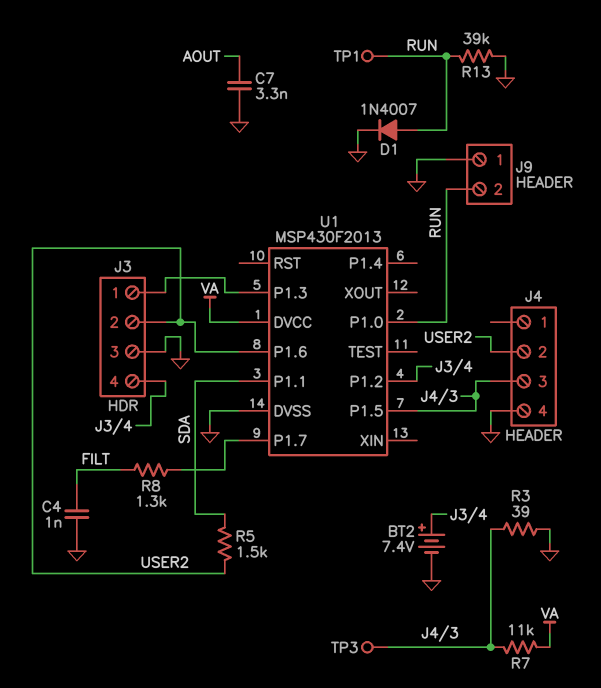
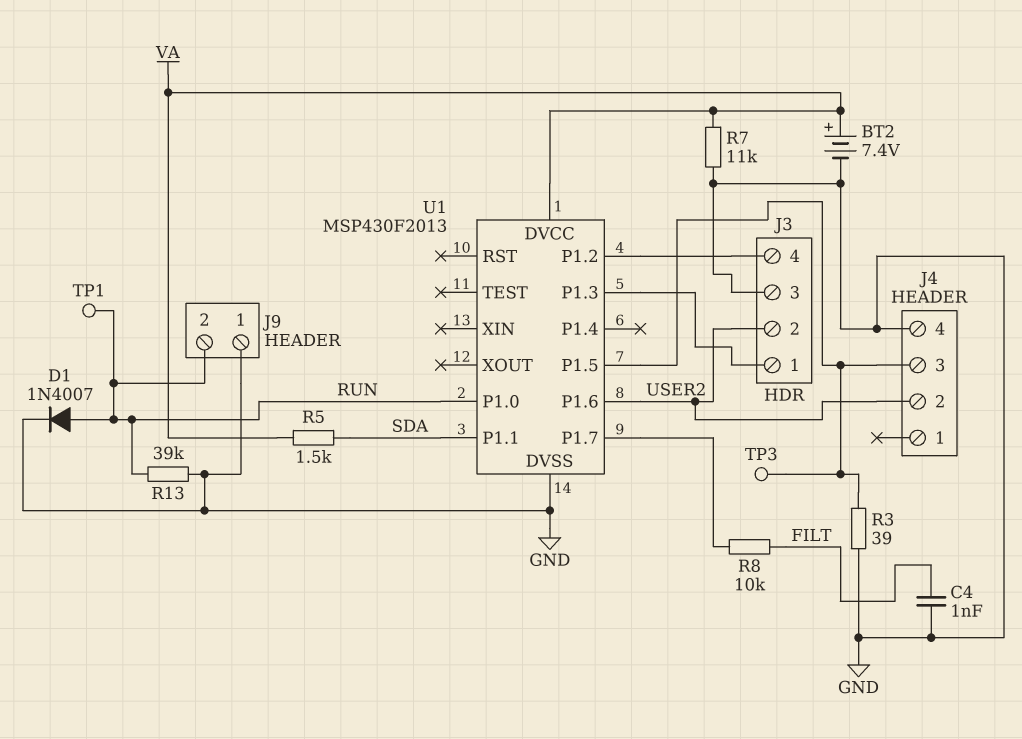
BT2: 7.4V (plus J3/4, minus GND) -> 7.4V (plus VA, minus GND)
C7: 3.3nF (AOUT, GND) -> none
R5: 1.5k (SDA, USER2) -> 1.5k (SDA, VA)
R7: 11k (J4/3, VA) -> 11k (GND, VA)
R8: 1.3k (FILT, U1/P1.7) -> 10k (FILT, U1/P1.7)

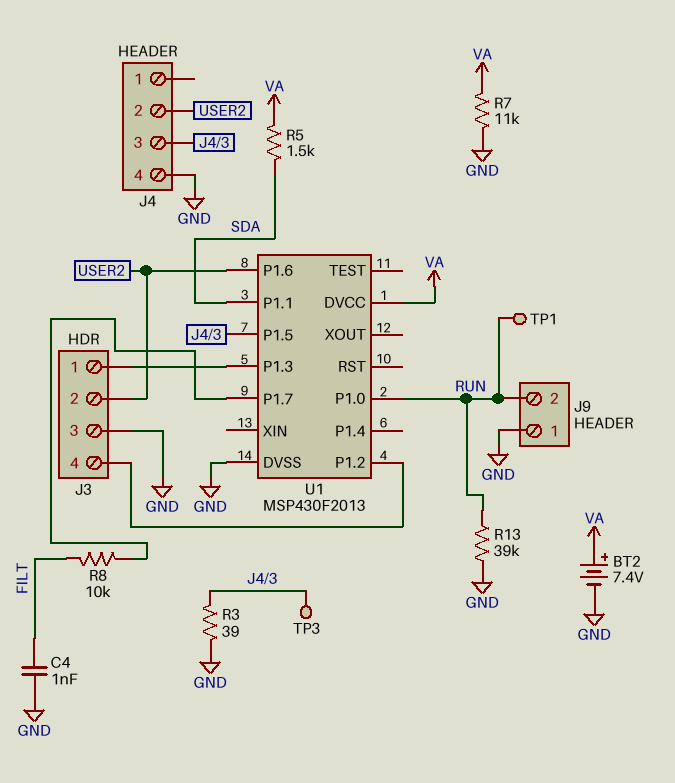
D1: diode 1N4007 (A RUN, K GND) -> none

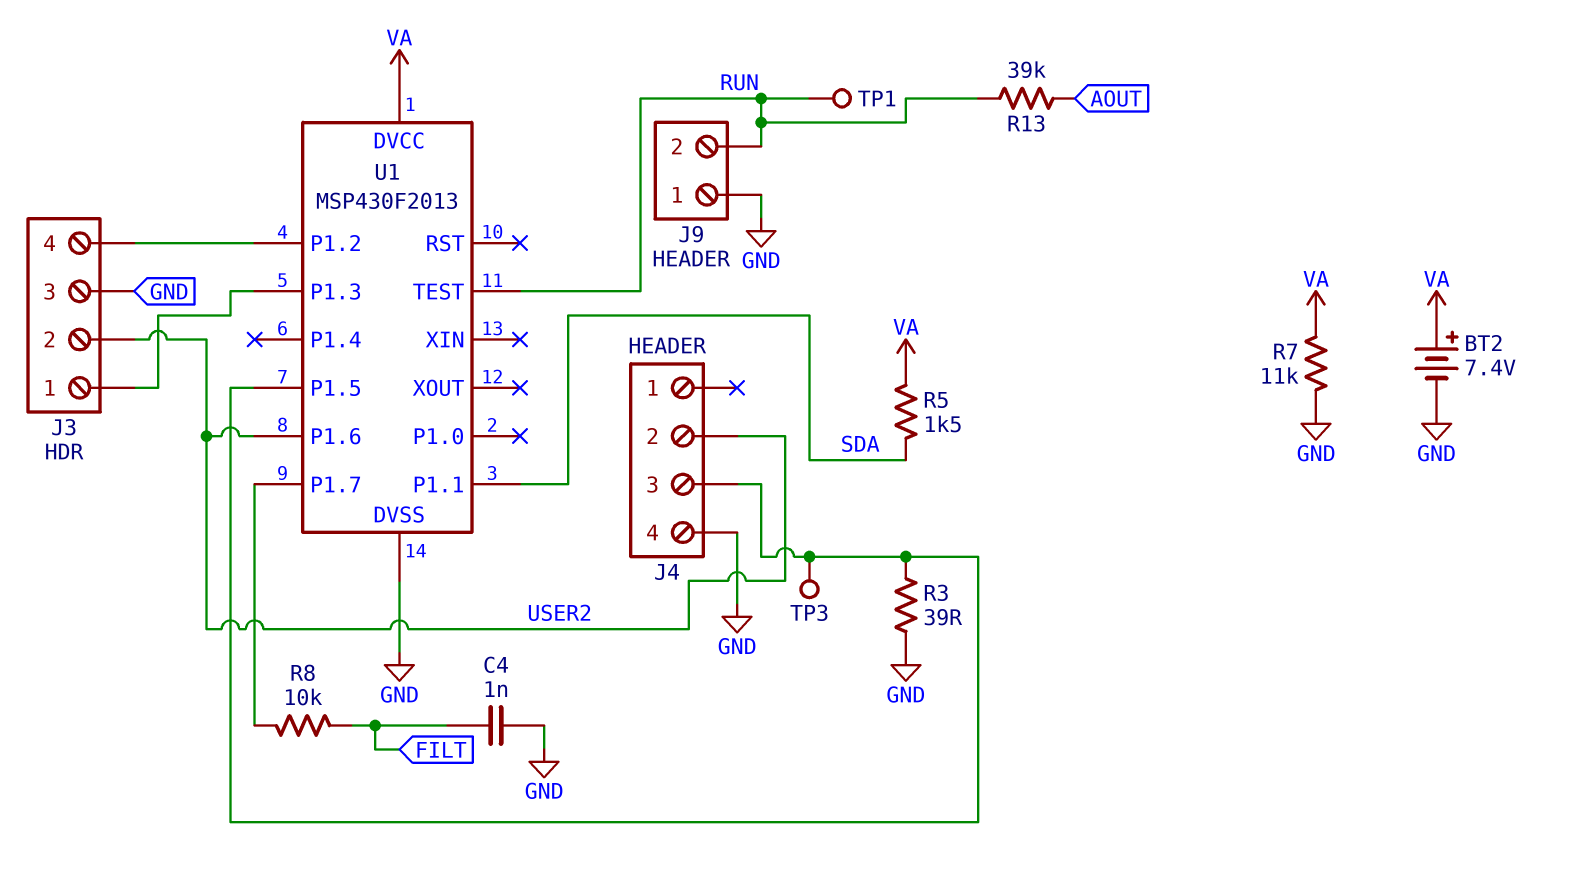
R13: 39k (GND, RUN) -> 39k (AOUT, RUN)
U1 pin P1.0: RUN -> none
U1 pin TEST: none -> RUN

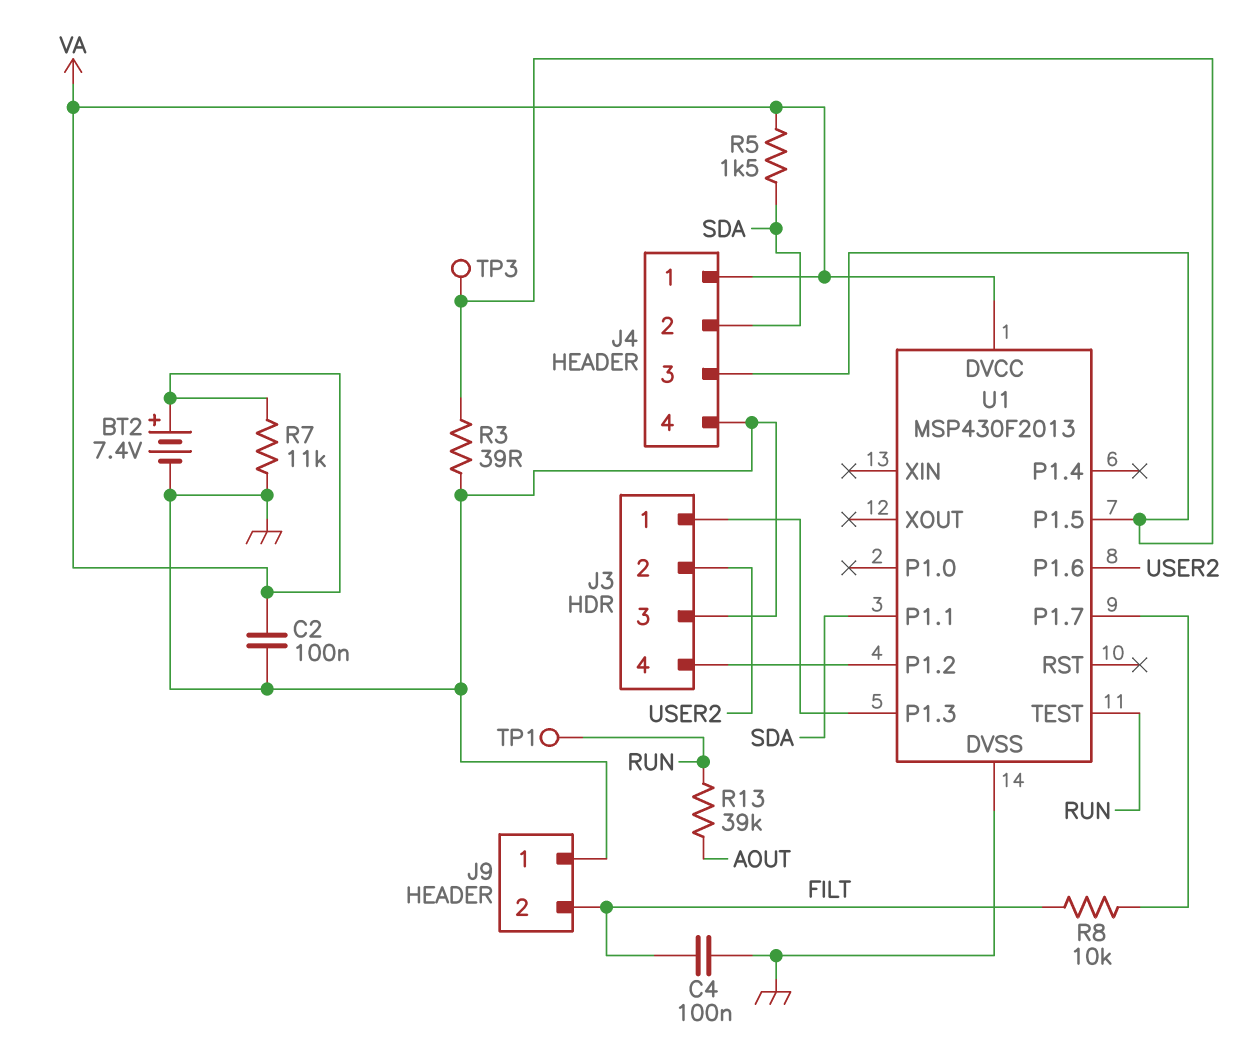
C2: none -> 100nF (GND, VA)
C4: 1nF (FILT, GND) -> 100nF (FILT, GND)
J4 pin 1: none -> VA
J4 pin 2: USER2 -> SDA
J9 pin 2: RUN -> FILT

